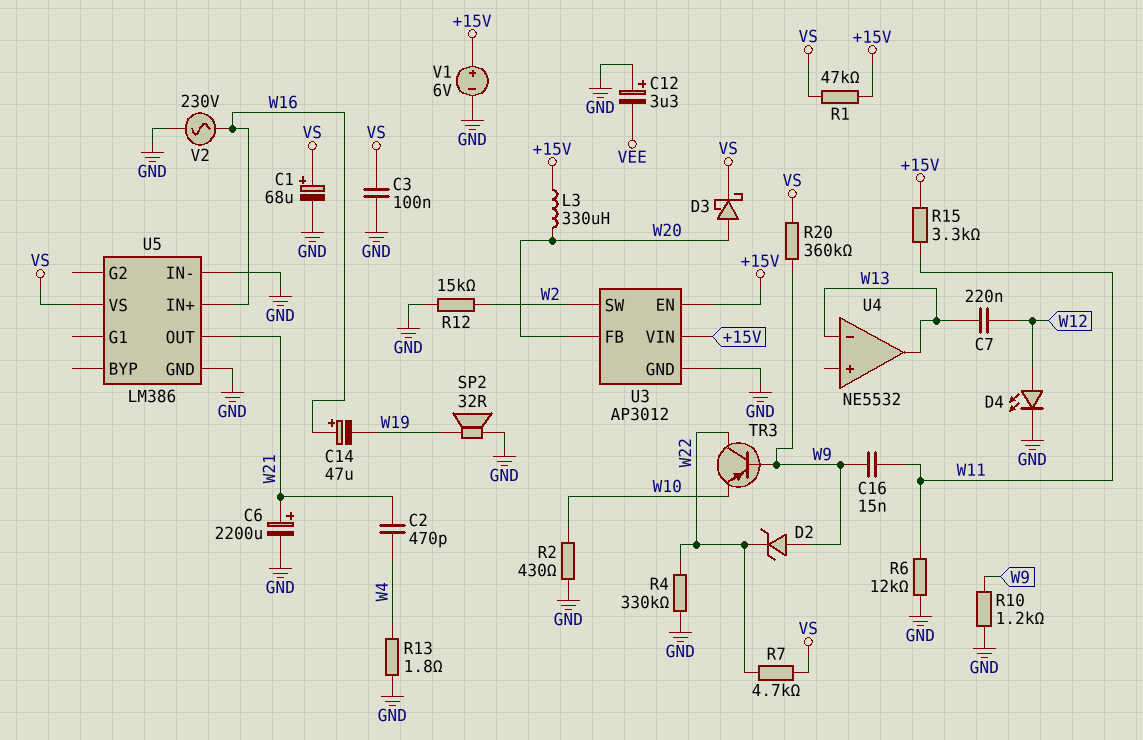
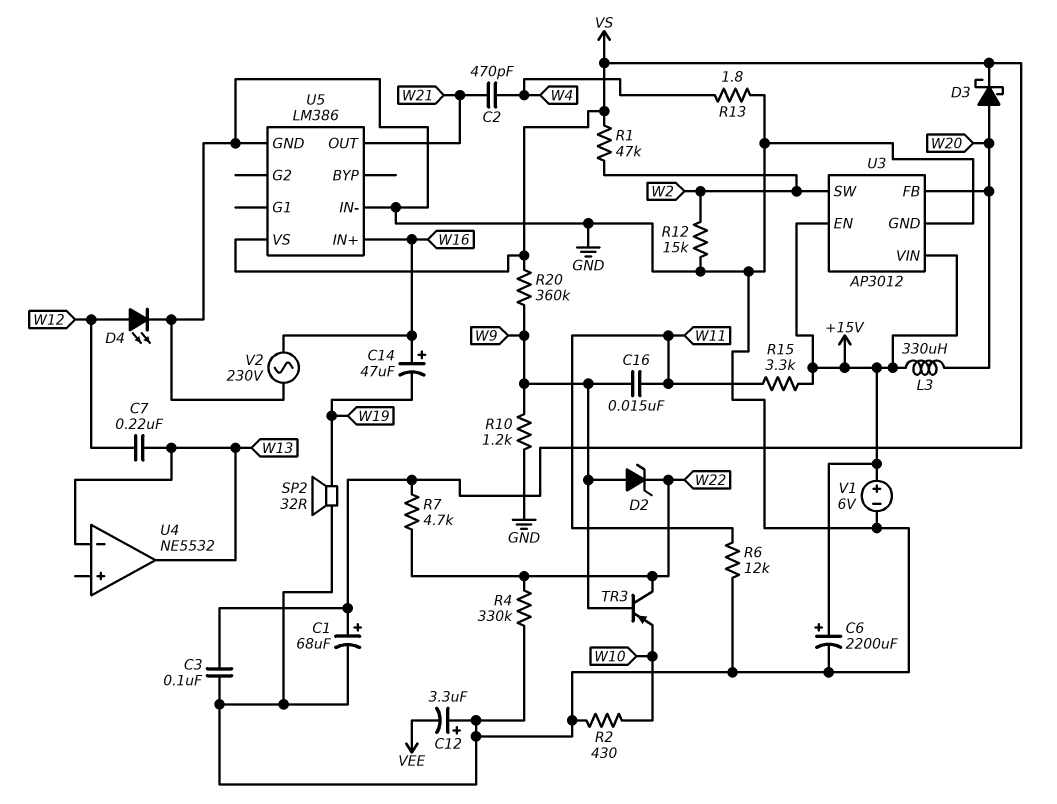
C6: 2200uF (plus W21, minus GND) -> 2200uF (plus +15V, minus GND)
R1: 47k (+15V, VS) -> 47k (VS, W2)

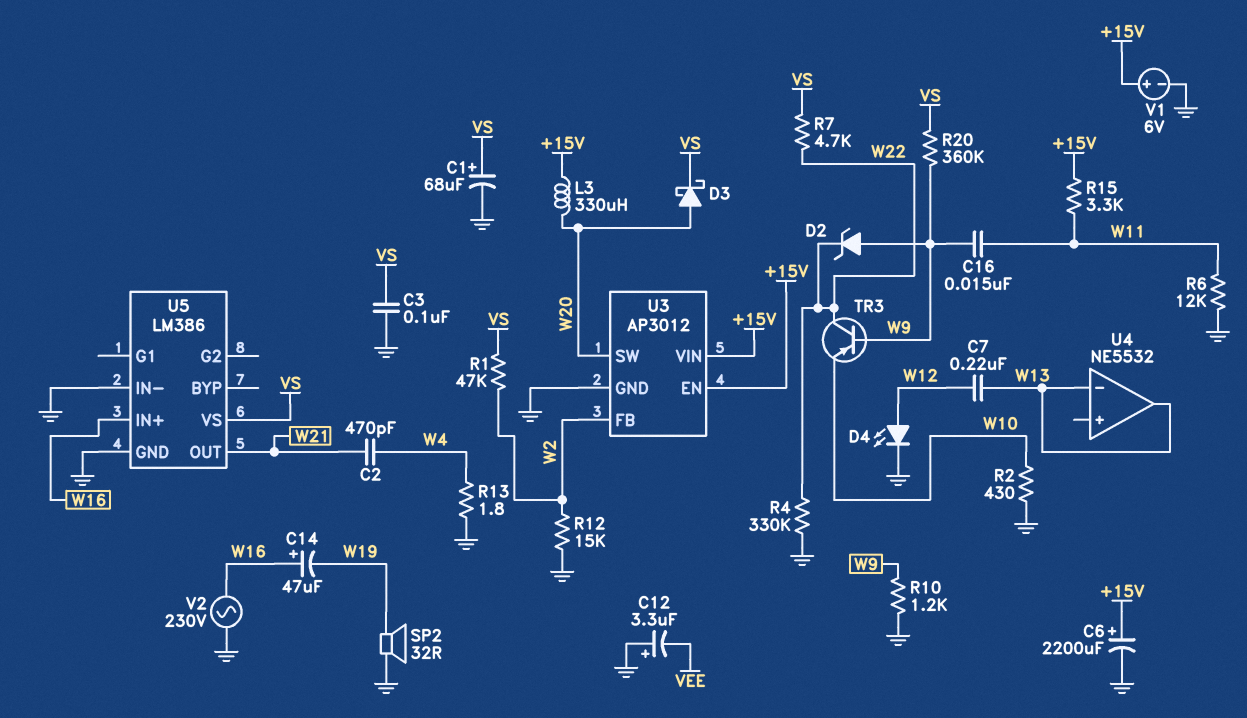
U3 pin FB: W20 -> W2
U3 pin SW: W2 -> W20

